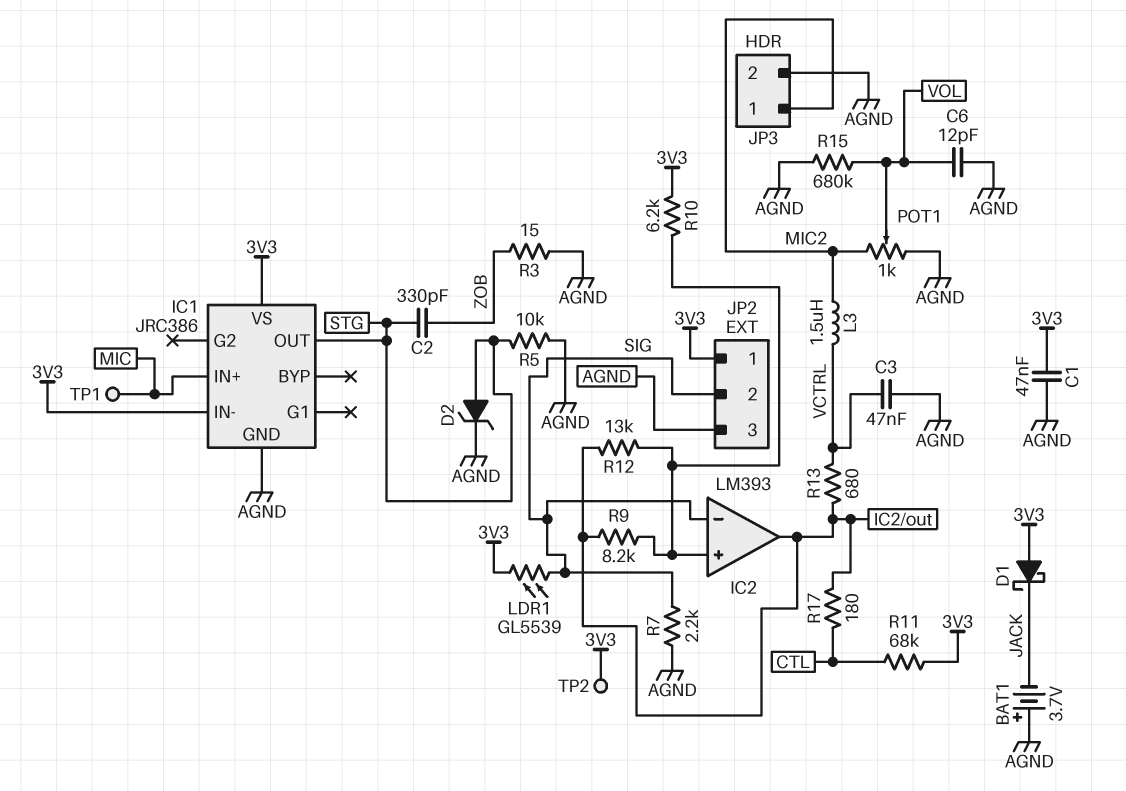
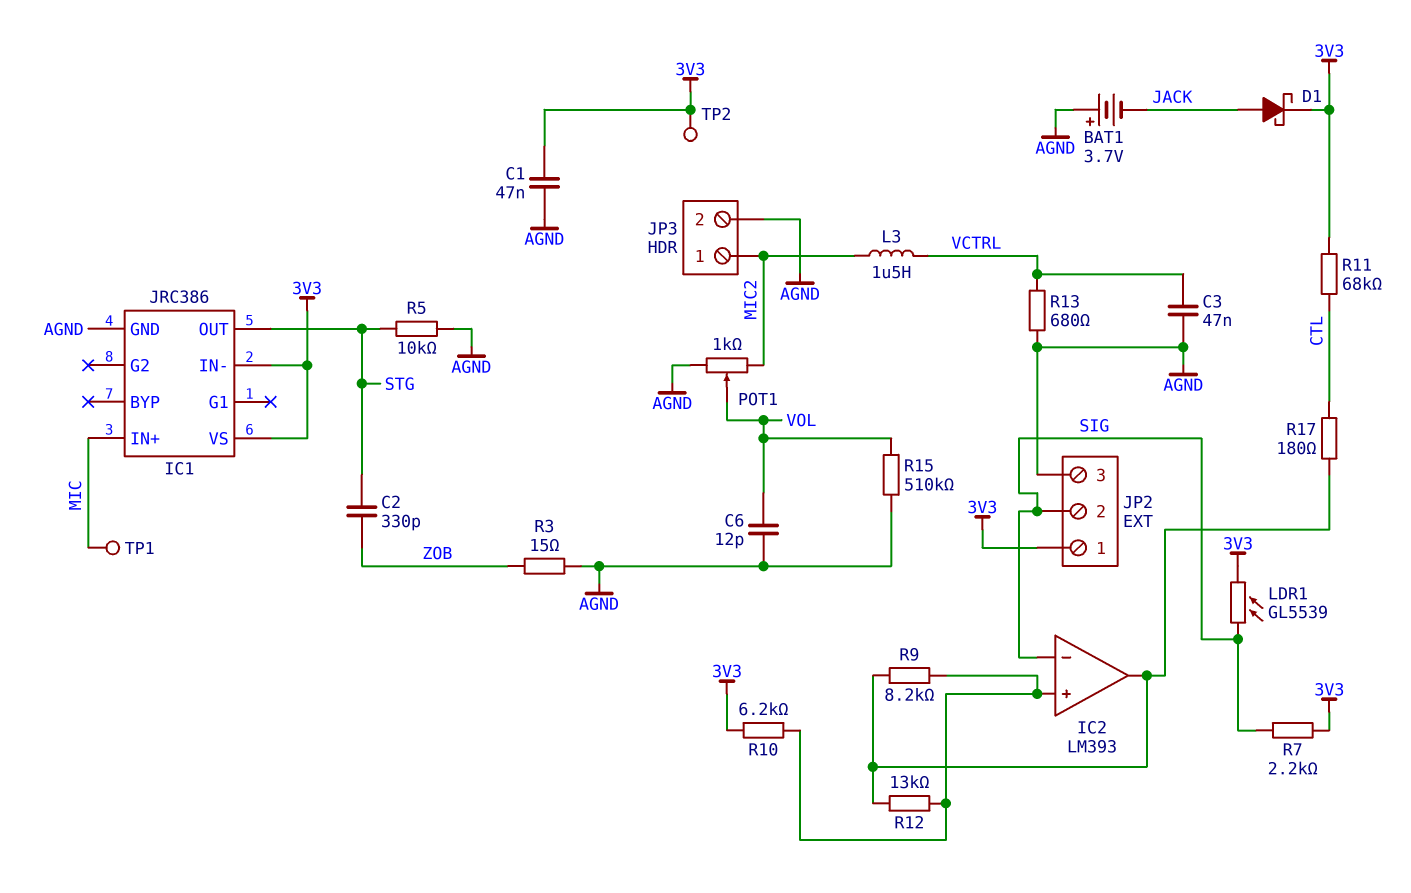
D1: schottky (A 3V3, K JACK) -> schottky (A JACK, K 3V3)
D2: zener (A STG, K AGND) -> none
R7: 2.2k (AGND, SIG) -> 2.2k (3V3, SIG)
R13: 680 (IC2/out, VCTRL) -> 680 (AGND, VCTRL)
R15: 680k (AGND, VOL) -> 510k (AGND, VOL)

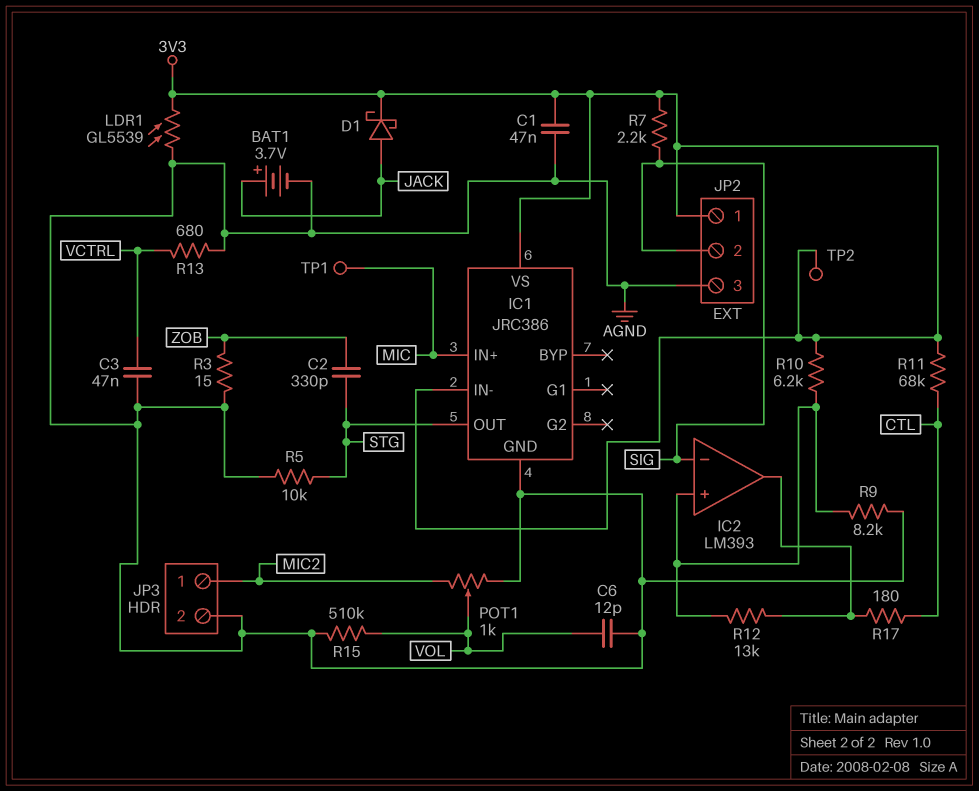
BAT1: 3.7V (plus AGND, minus JACK) -> 3.7V (plus JACK, minus AGND)
L3: 1.5uH (MIC2, VCTRL) -> none
LDR1: GL5539 (3V3, SIG) -> GL5539 (3V3, AGND)
R9: 8.2k (IC2/in+, IC2/out) -> 8.2k (AGND, IC2/in+)

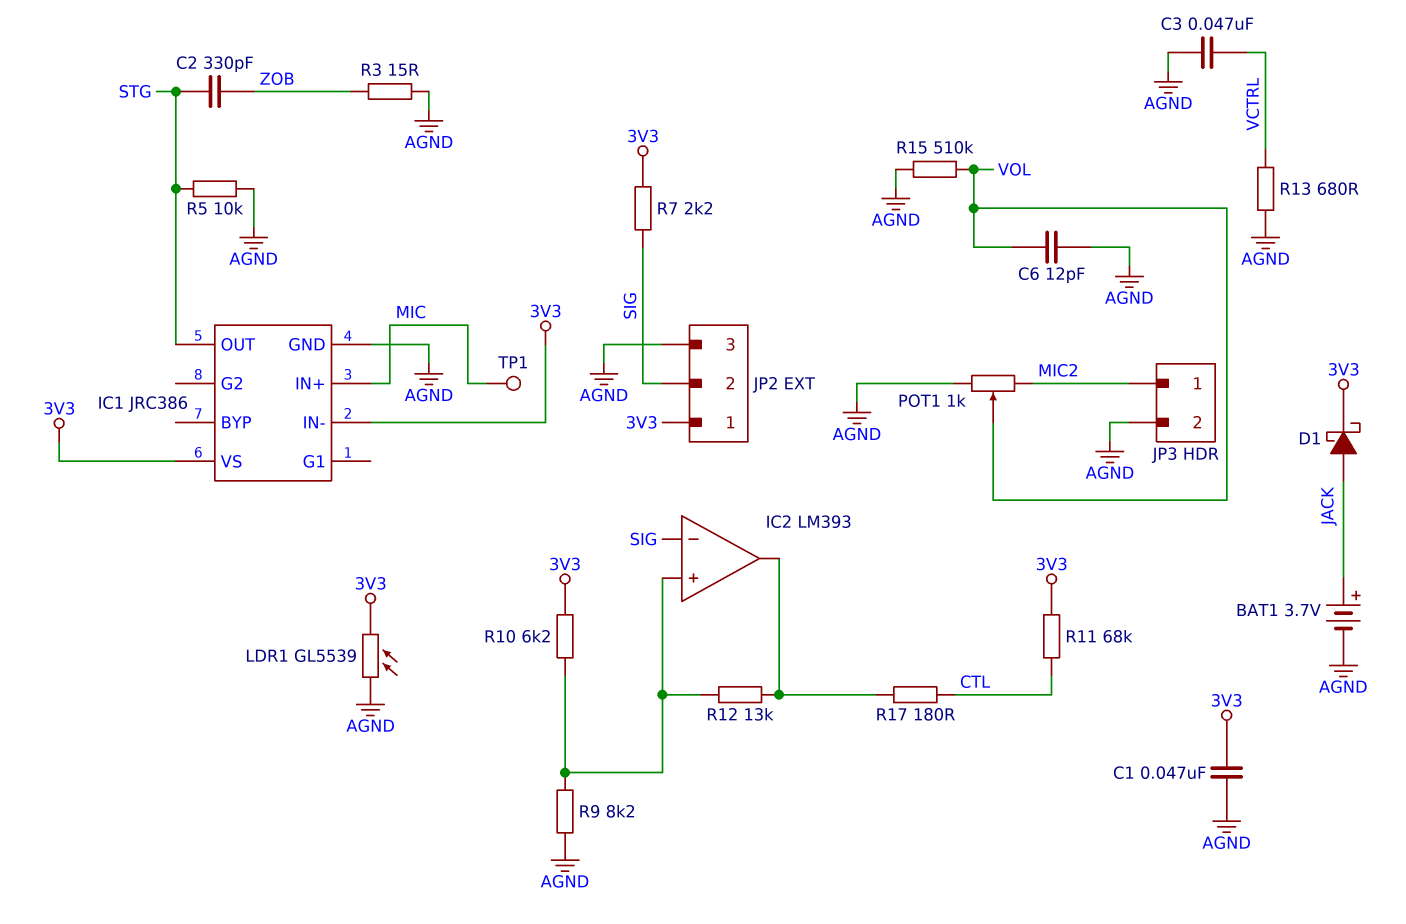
TP2: test point (3V3) -> none

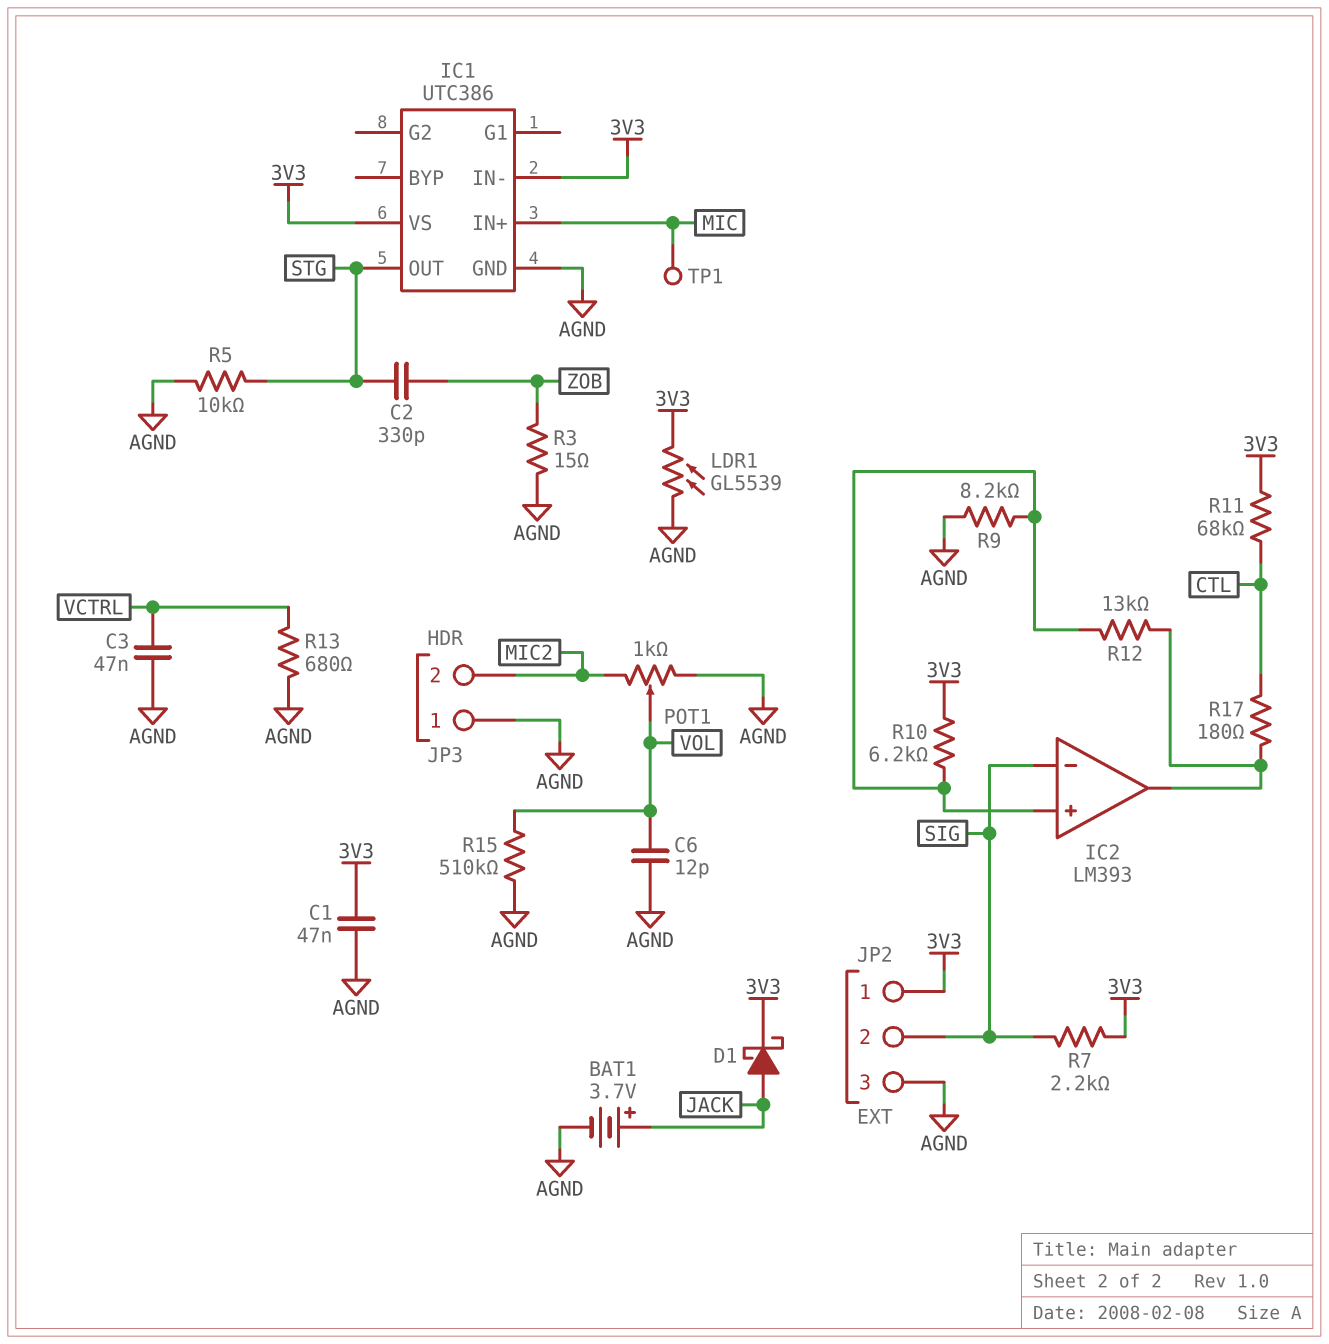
IC1: JRC386 -> UTC386
JP3 pin 1: MIC2 -> AGND
JP3 pin 2: AGND -> MIC2

